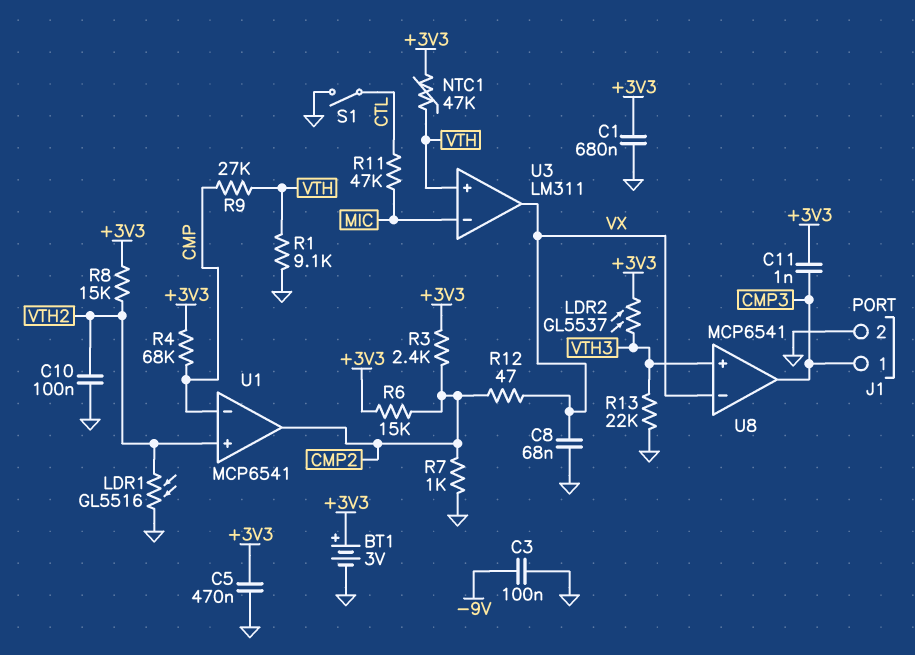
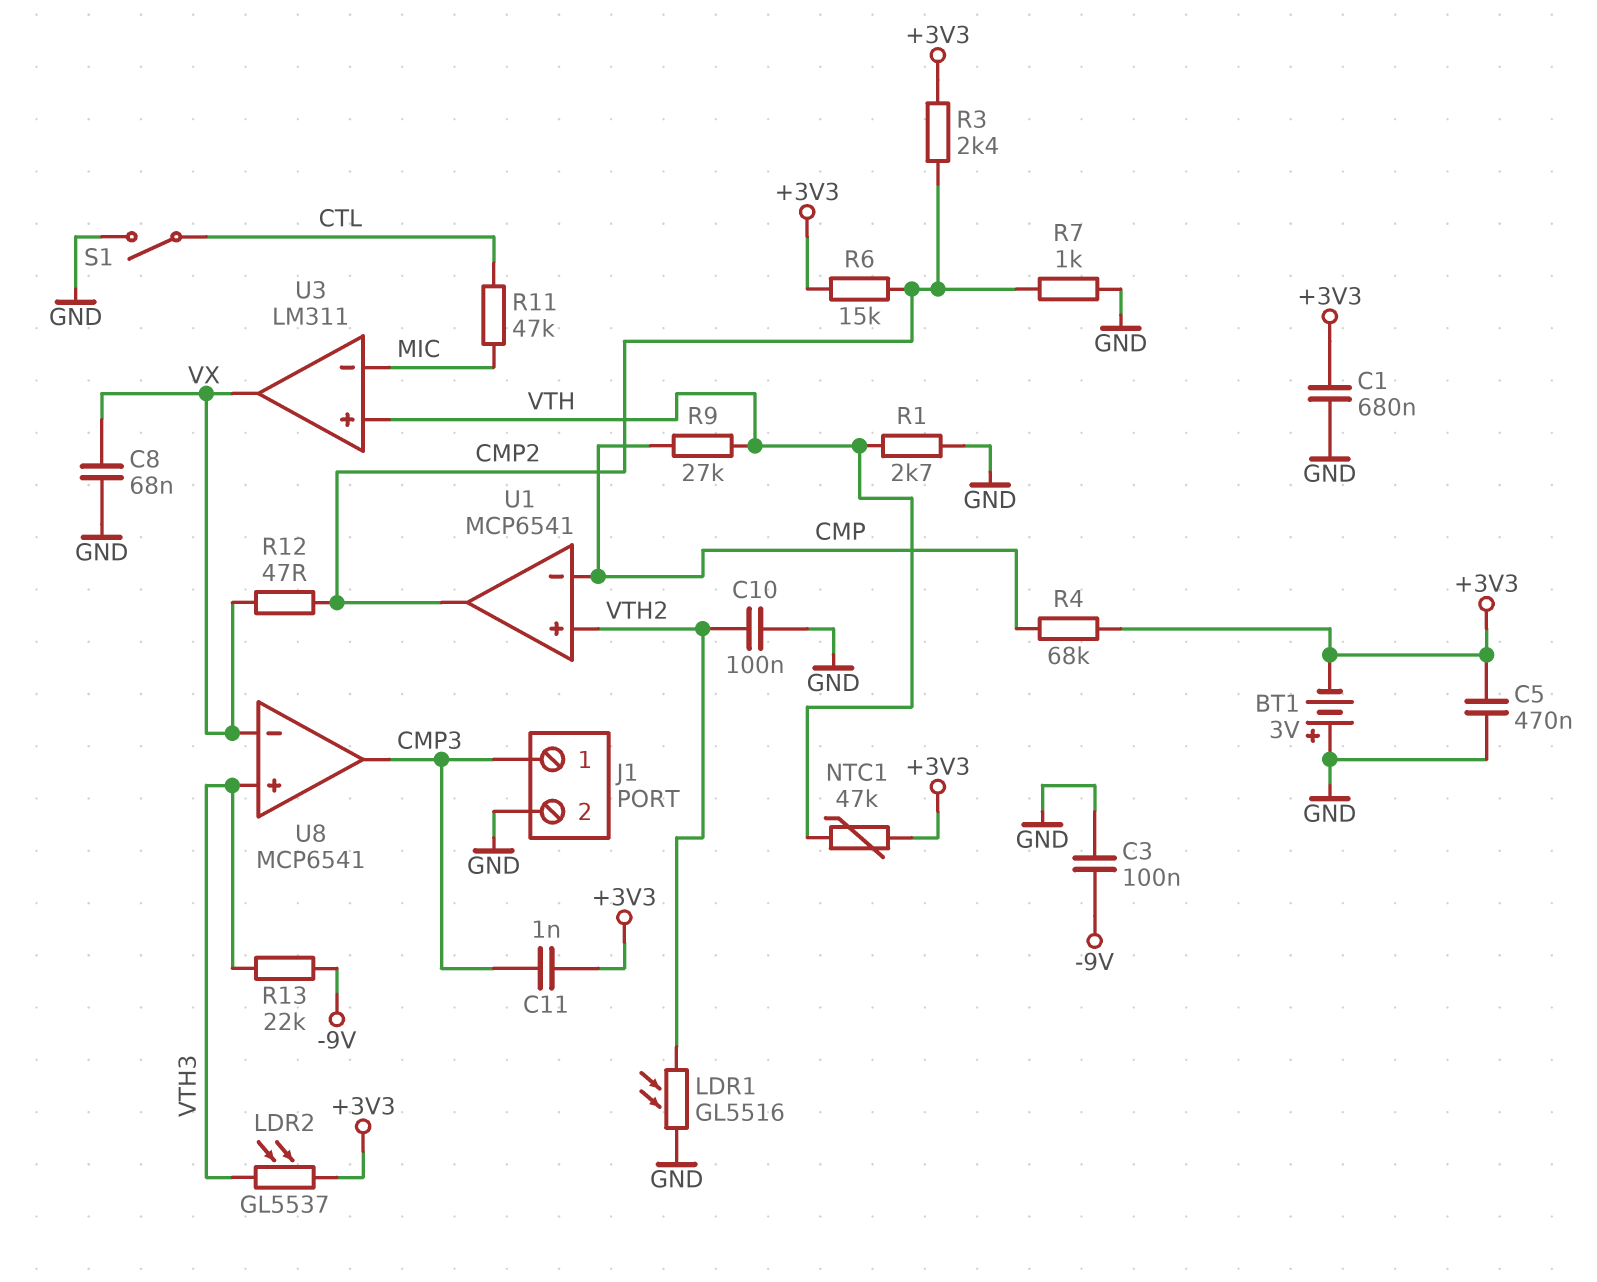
BT1: 3V (plus +3V3, minus GND) -> 3V (plus GND, minus +3V3)
R1: 9.1k (GND, VTH) -> 2.7k (GND, VTH)
R8: 15k (+3V3, VTH2) -> none
R13: 22k (GND, VTH3) -> 22k (-9V, VTH3)

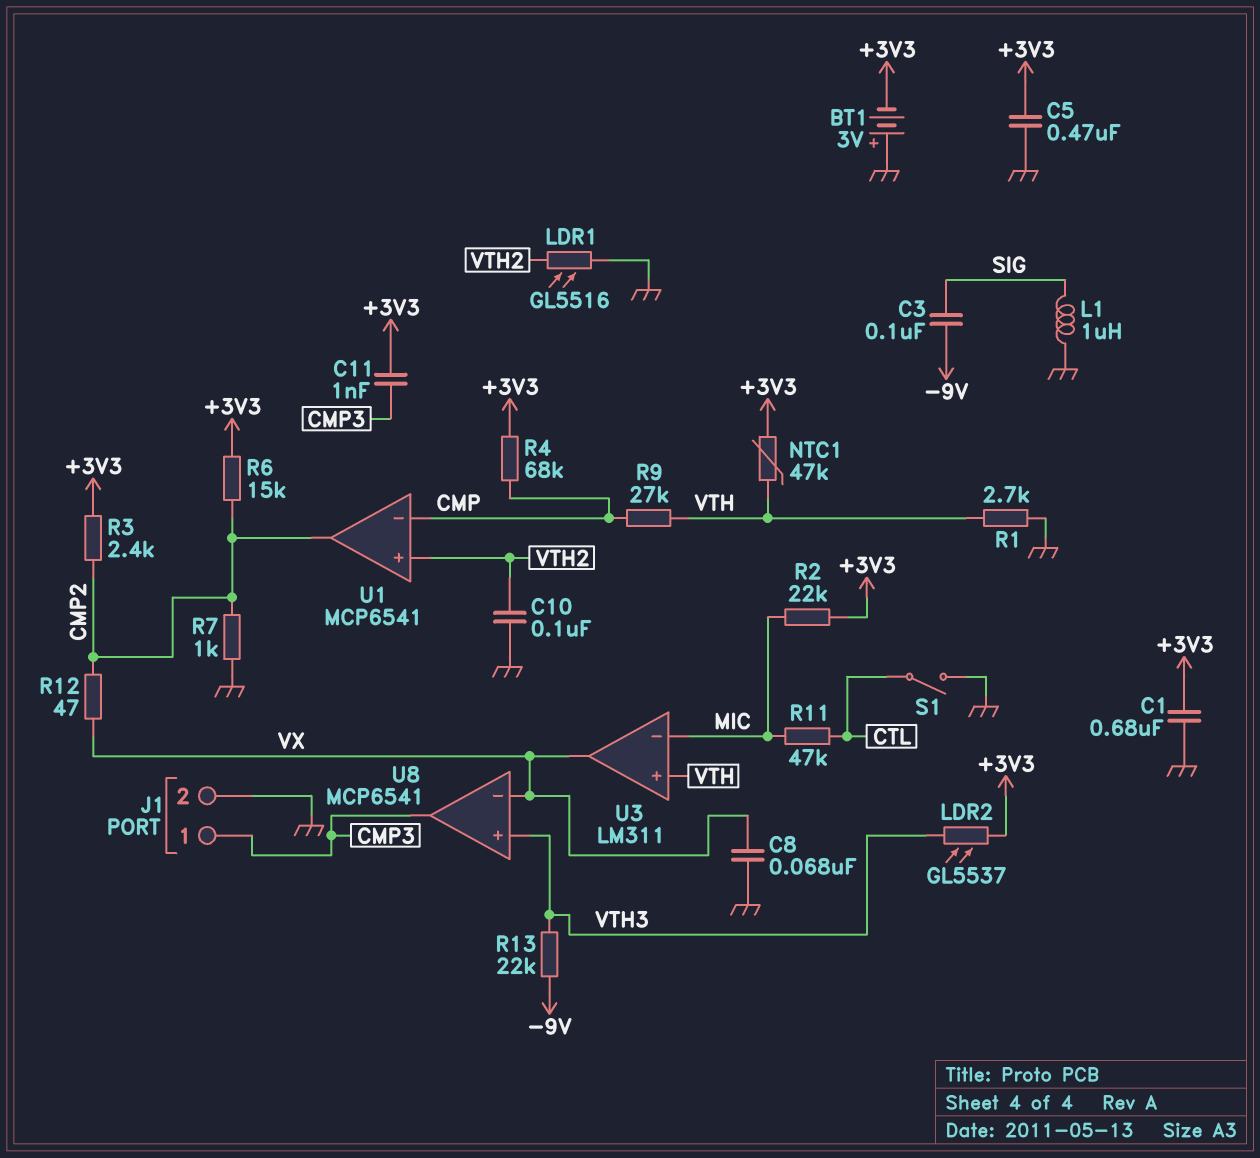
C3: 100nF (-9V, GND) -> 100nF (-9V, SIG)
L1: none -> 1uH (GND, SIG)
R2: none -> 22k (+3V3, MIC)

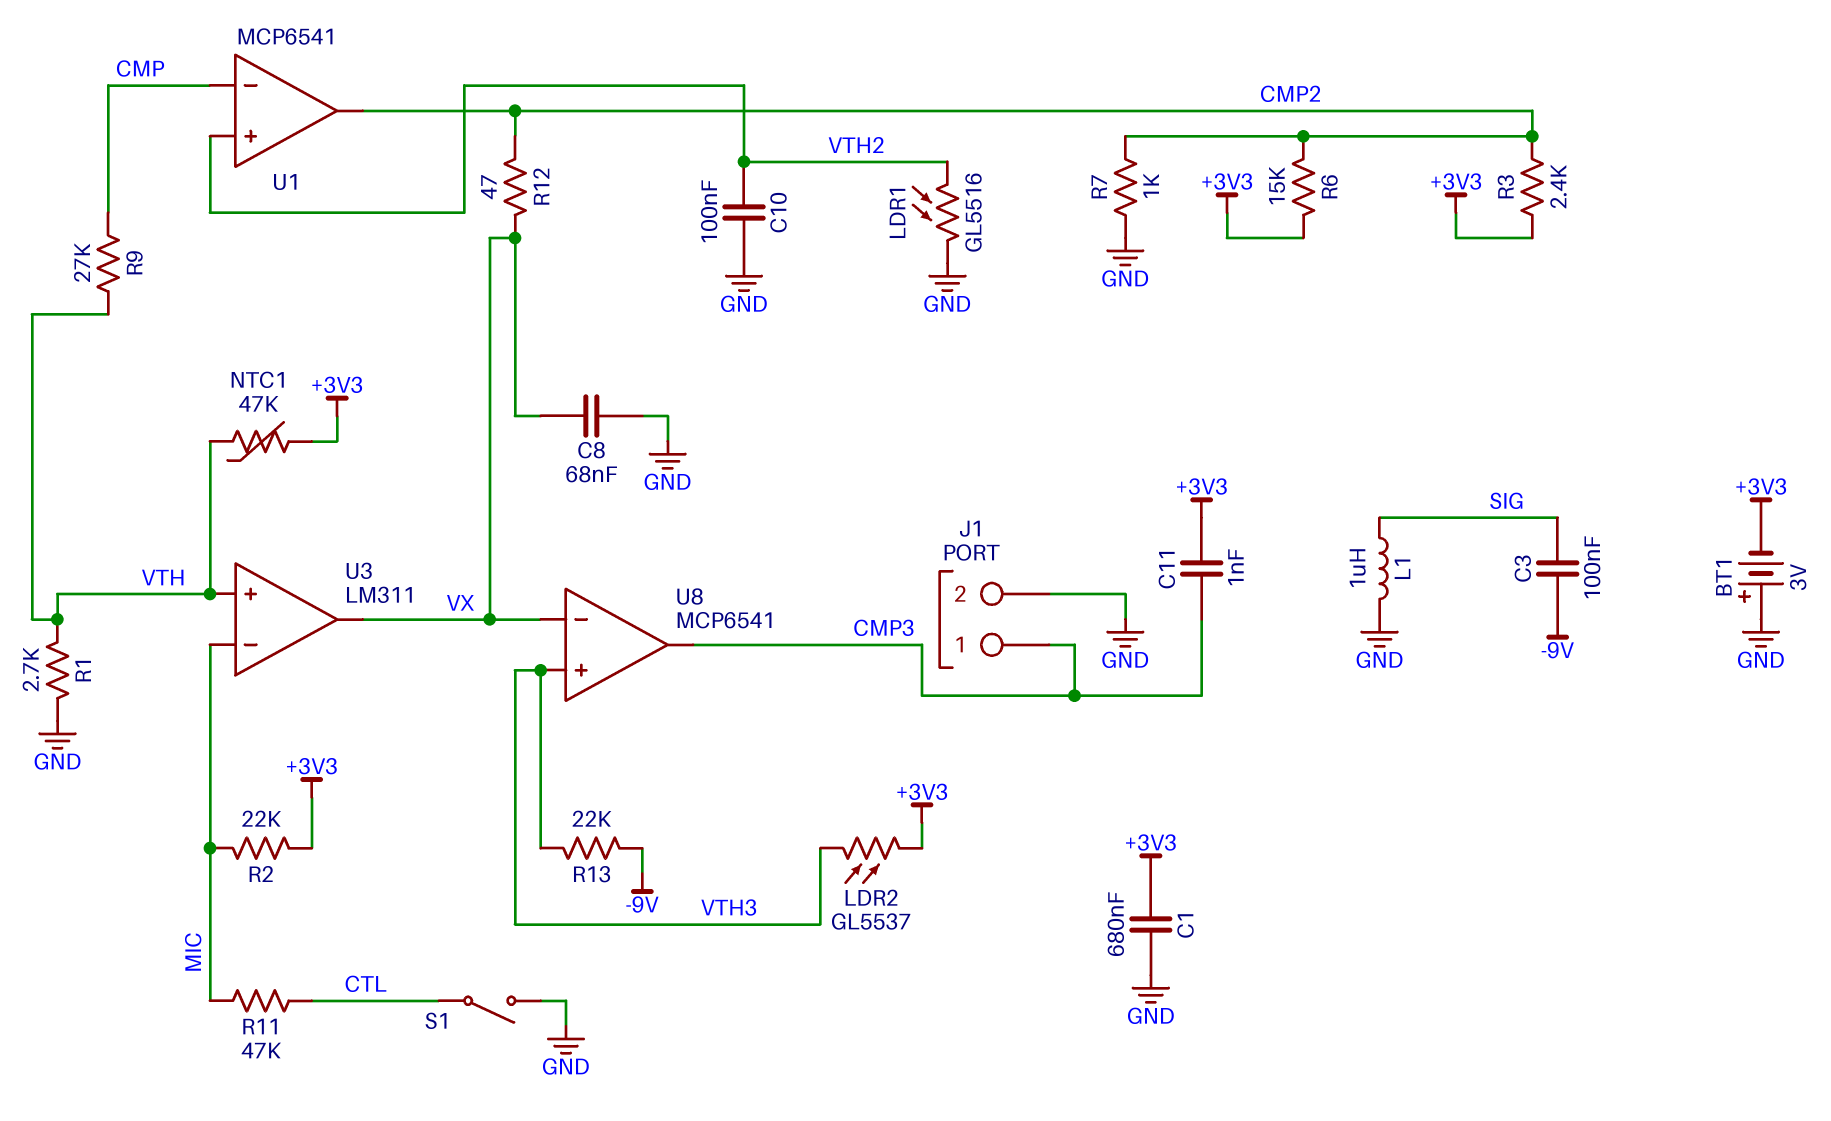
C5: 470nF (+3V3, GND) -> none
R4: 68k (+3V3, CMP) -> none

